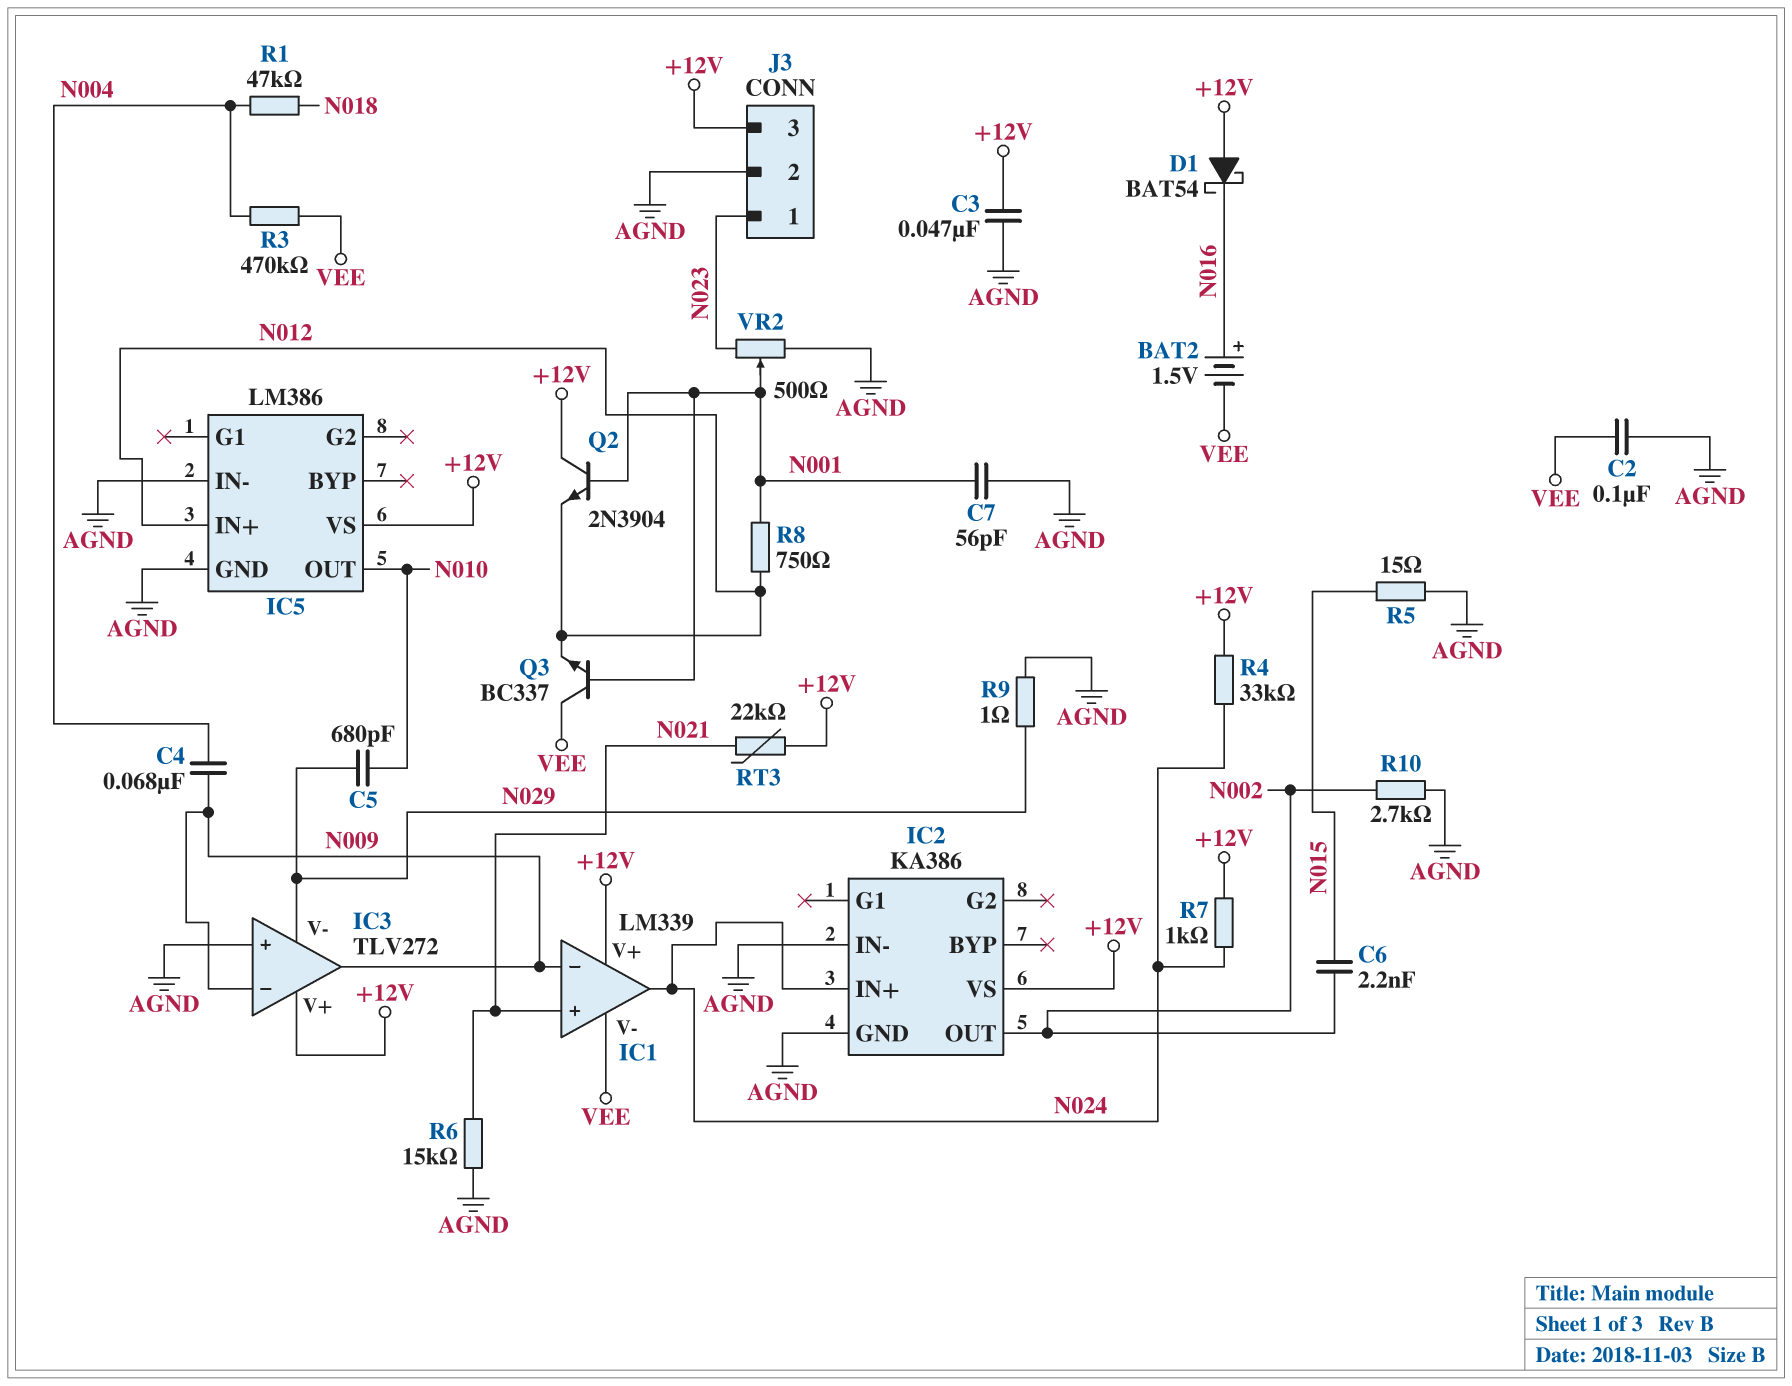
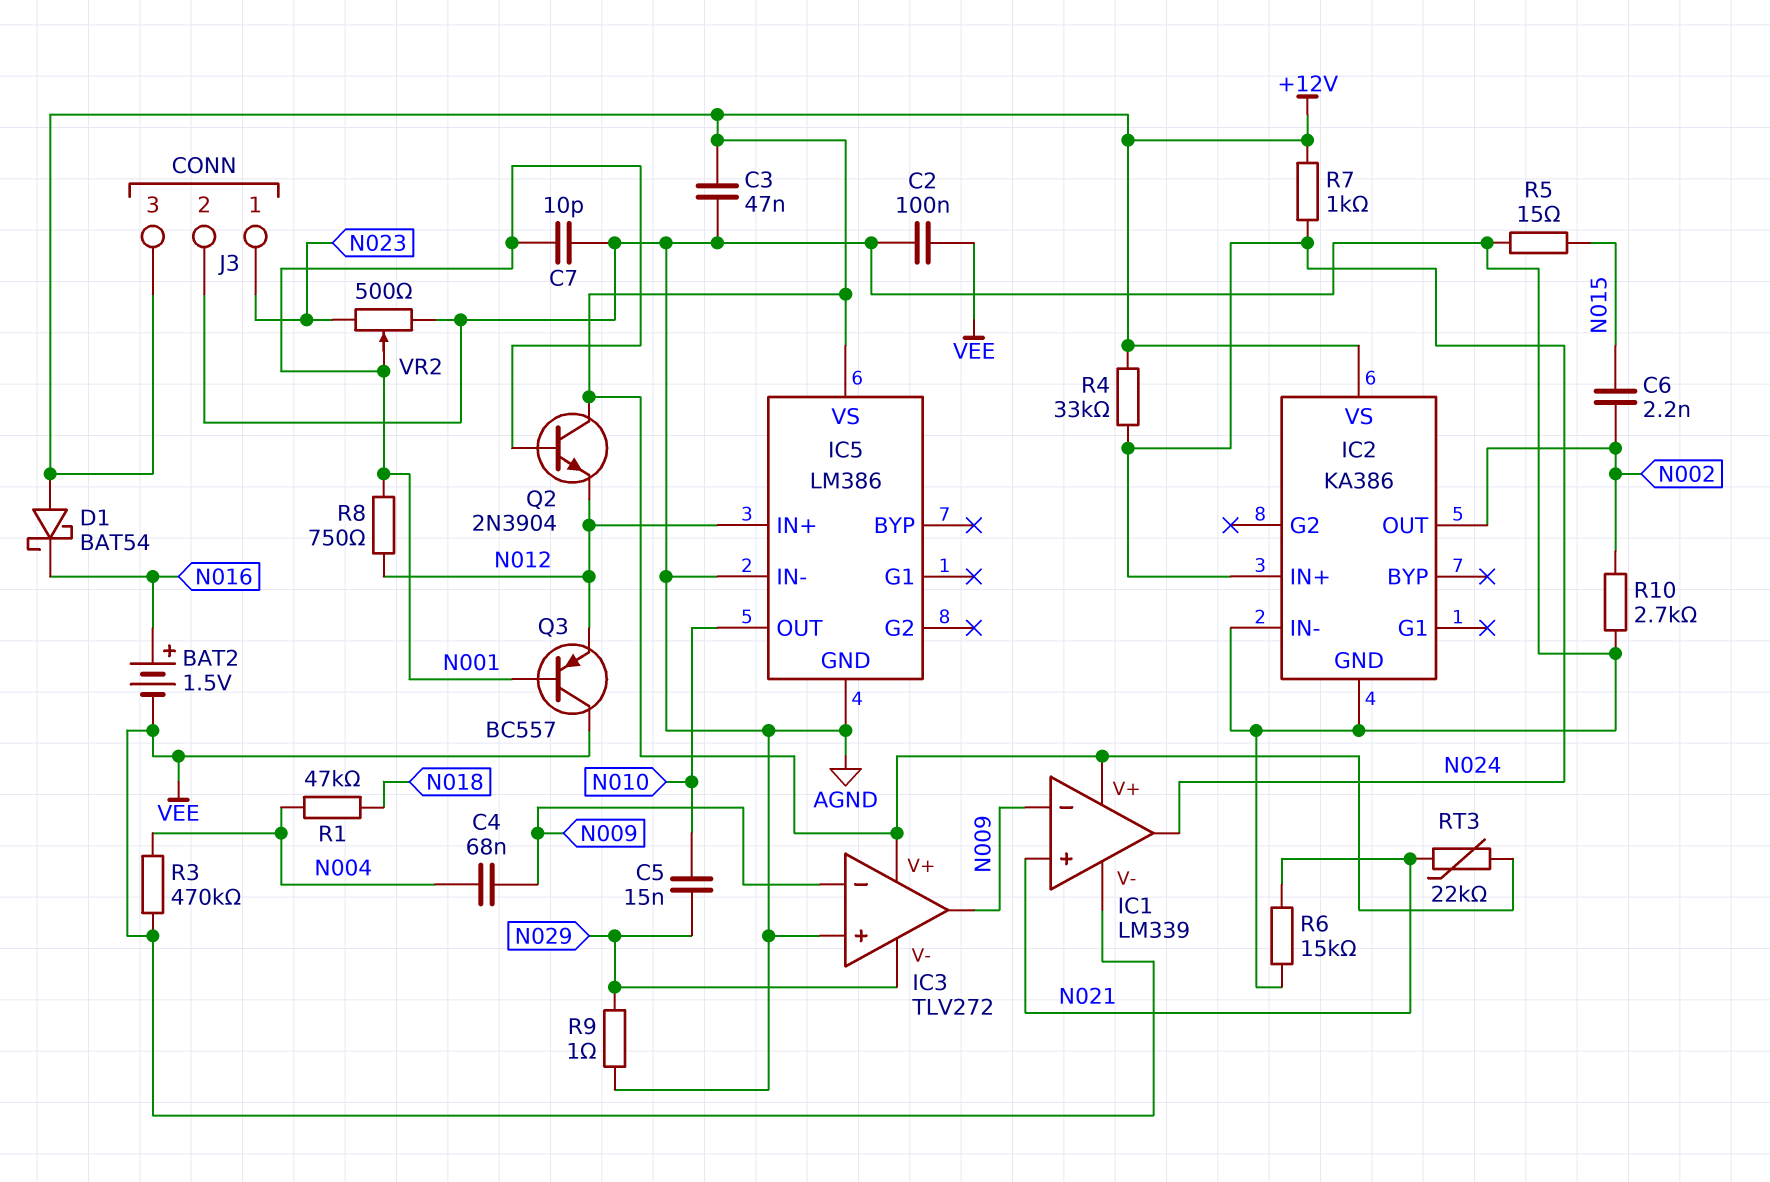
C5: 680pF (N010, N029) -> 15nF (N010, N029)
C7: 56pF (AGND, N001) -> 10pF (AGND, N001)
Q3: NPN BC337 (B N001, C VEE, E N012) -> PNP BC557 (B N001, C VEE, E N012)

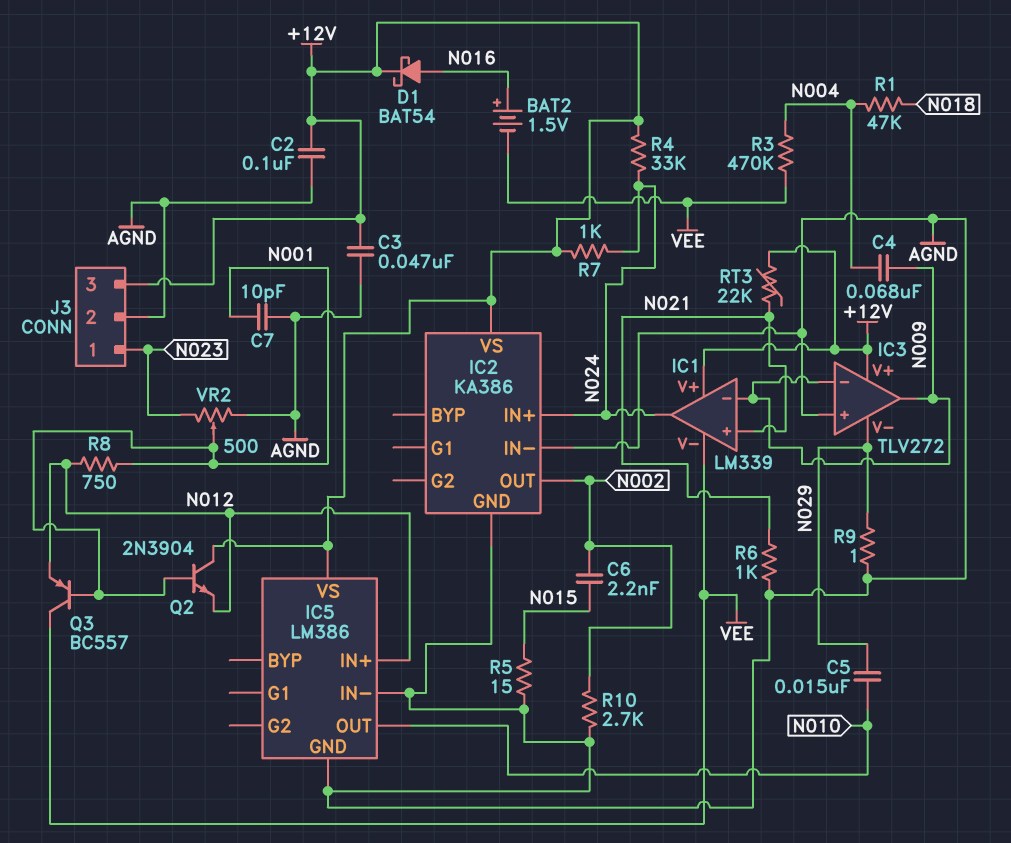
C2: 100nF (AGND, VEE) -> 100nF (+12V, AGND)
D1: schottky BAT54 (A +12V, K N016) -> schottky BAT54 (A N016, K +12V)
R6: 15k (AGND, N021) -> 1k (AGND, N021)

